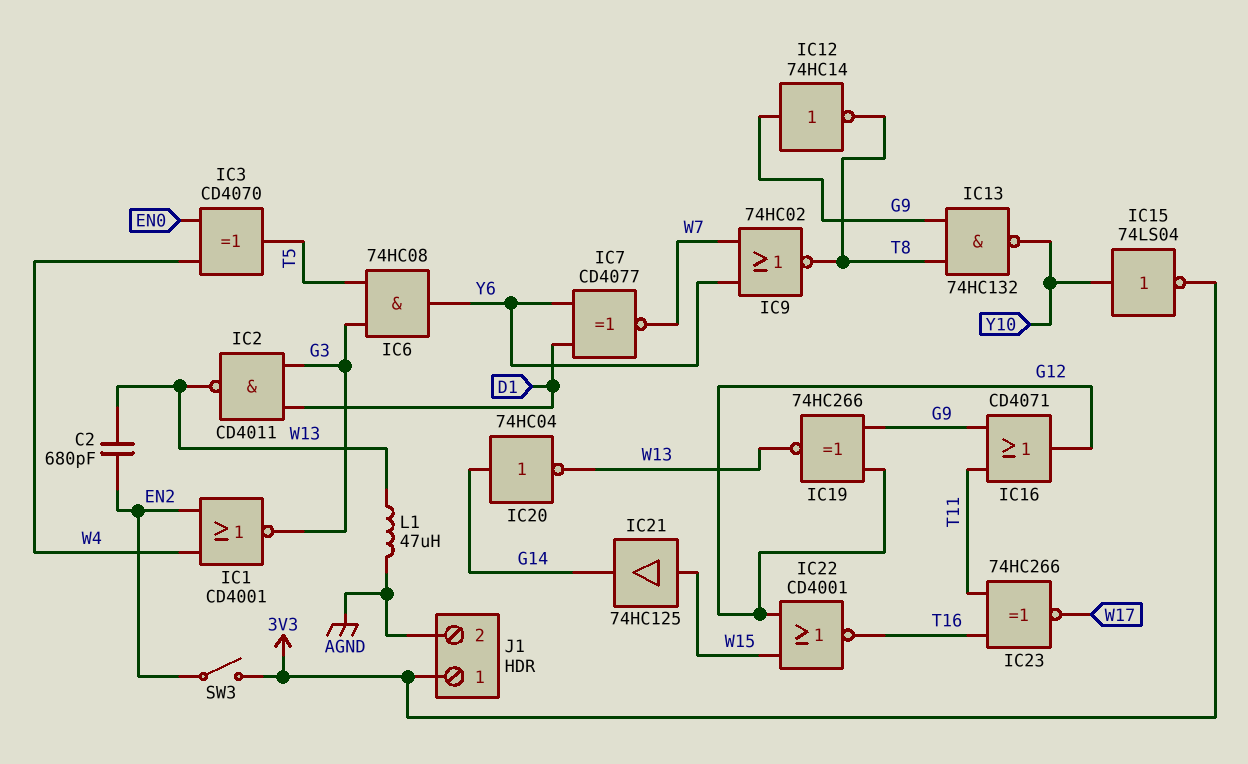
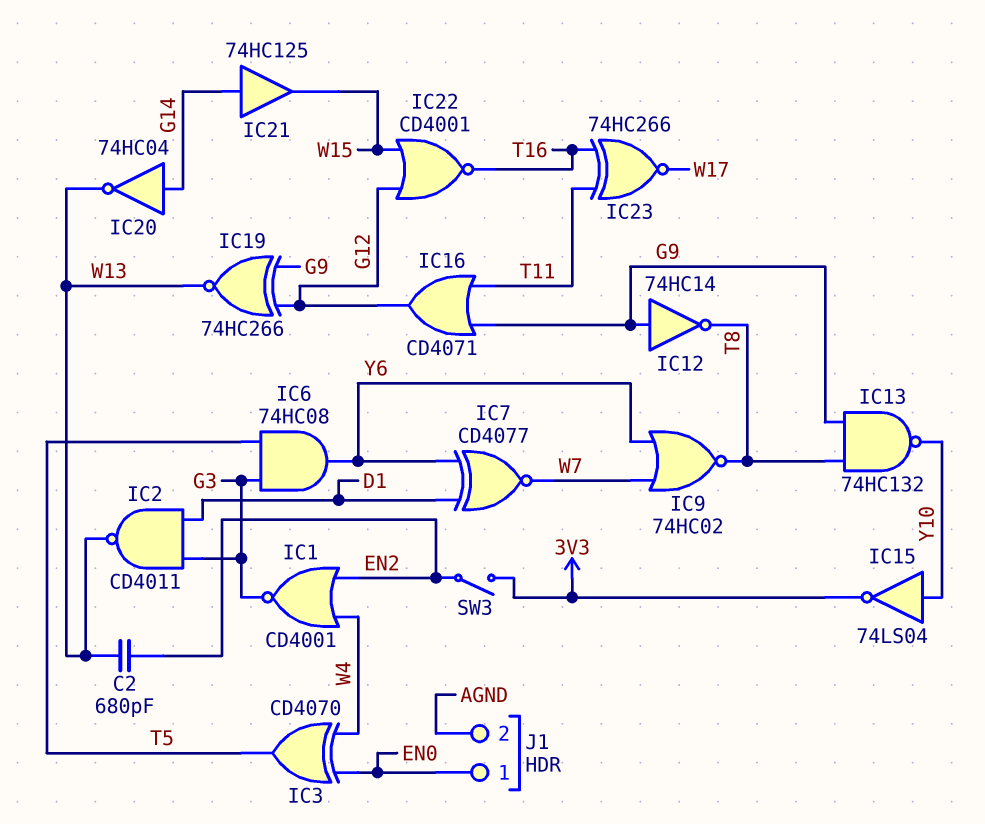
IC21: buffer 74HC125 (in W15, out G14) -> buffer 74HC125 (in G14, out W15)
J1 pin 1: 3V3 -> EN0
L1: 47uH (AGND, W13) -> none

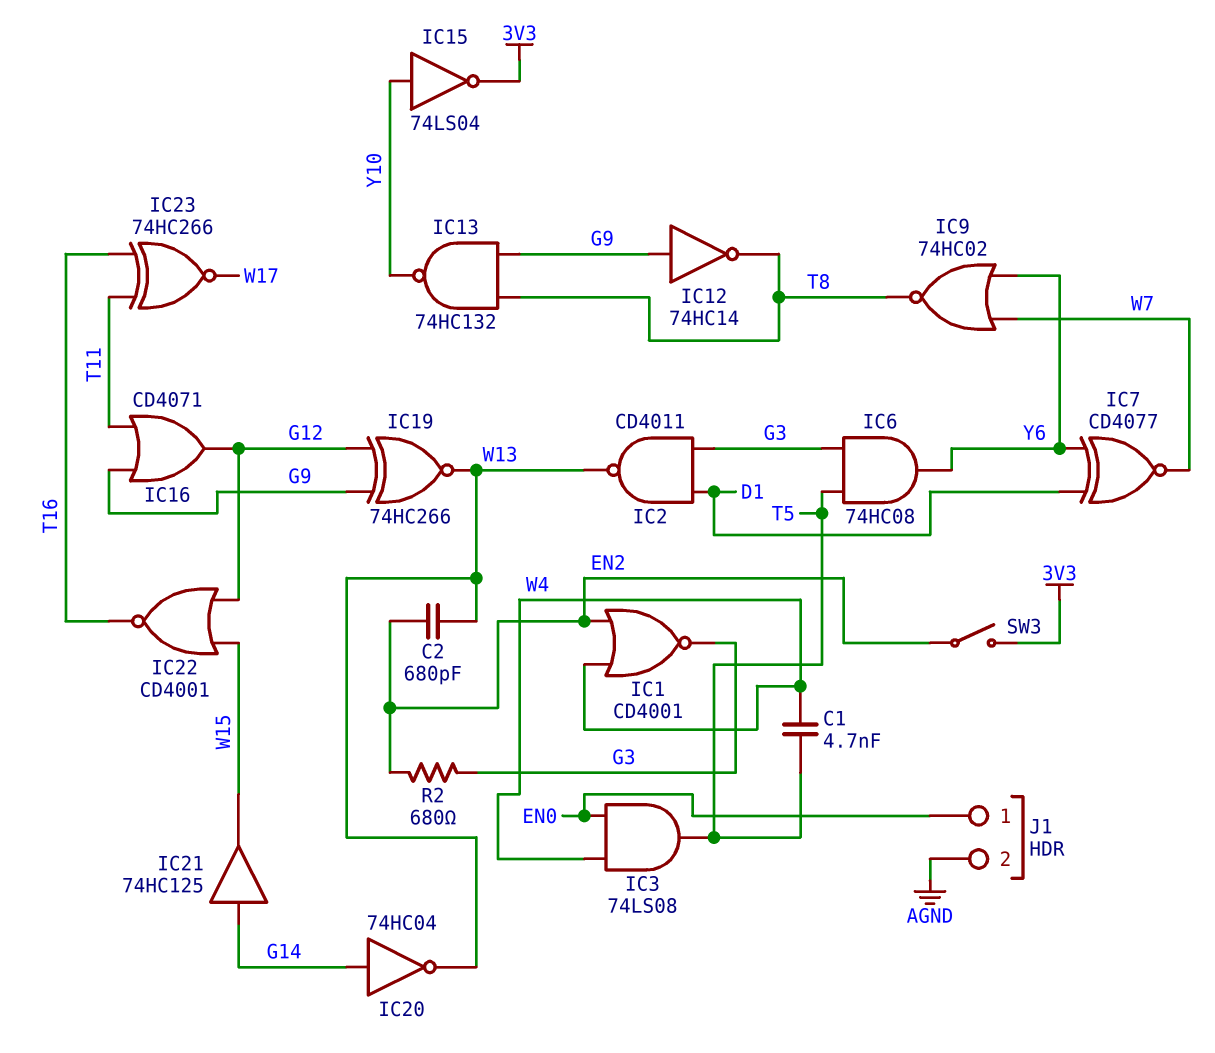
C1: none -> 4.7nF (T5, W4)
IC3: XOR CD4070 (in EN0, in W4, out T5) -> AND 74LS08 (in EN0, in W4, out T5)
R2: none -> 680 (EN2, G3)

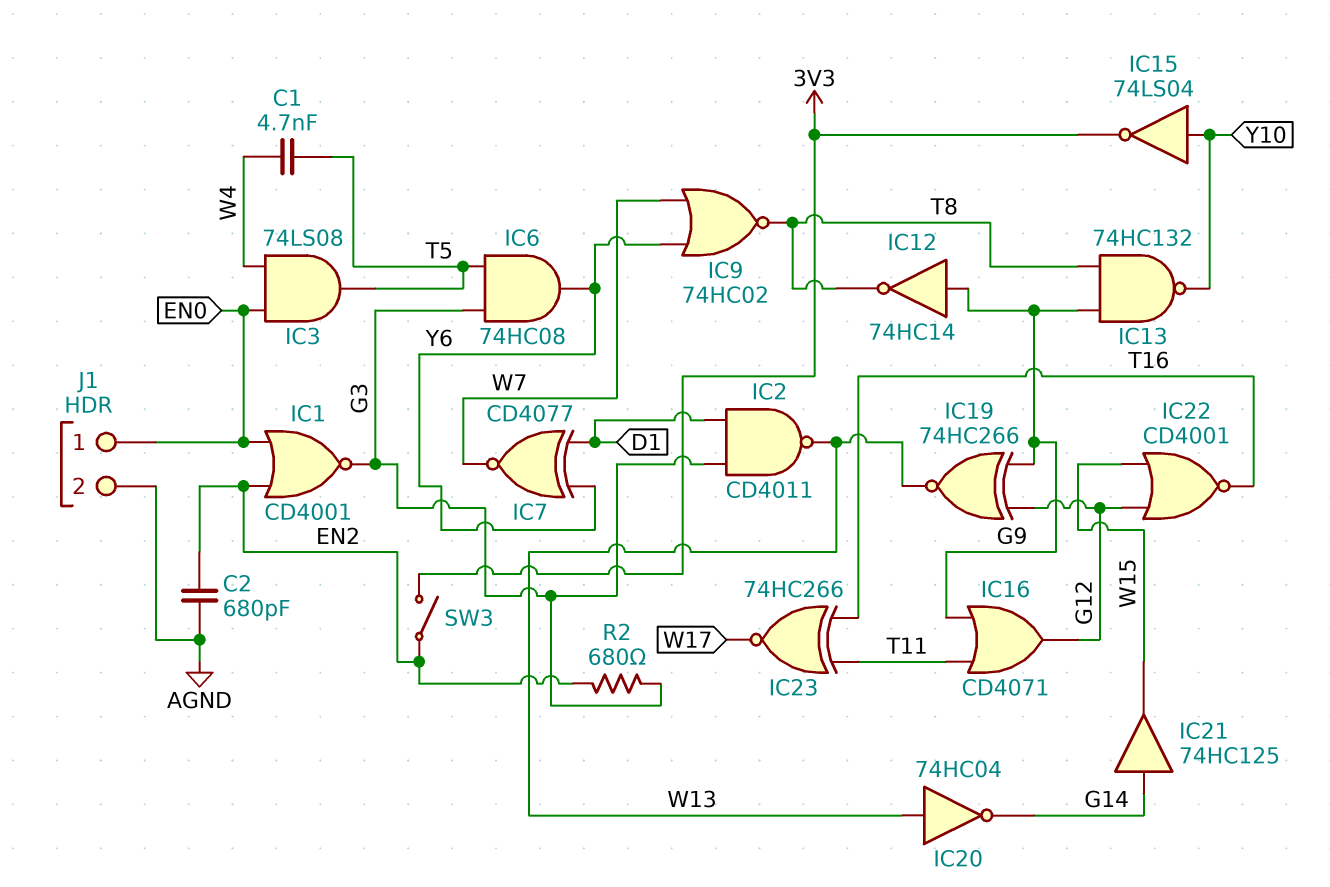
C2: 680pF (EN2, W13) -> 680pF (AGND, EN2)
IC1: NOR CD4001 (in EN2, in W4, out G3) -> NOR CD4001 (in EN0, in EN2, out G3)
IC20: NOT 74HC04 (in G14, out W13) -> NOT 74HC04 (in W13, out G14)

